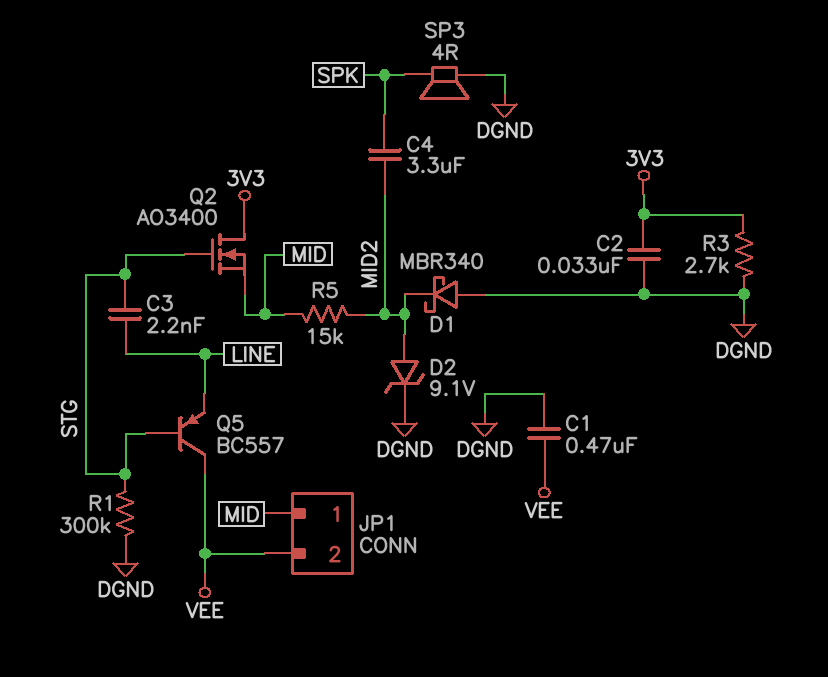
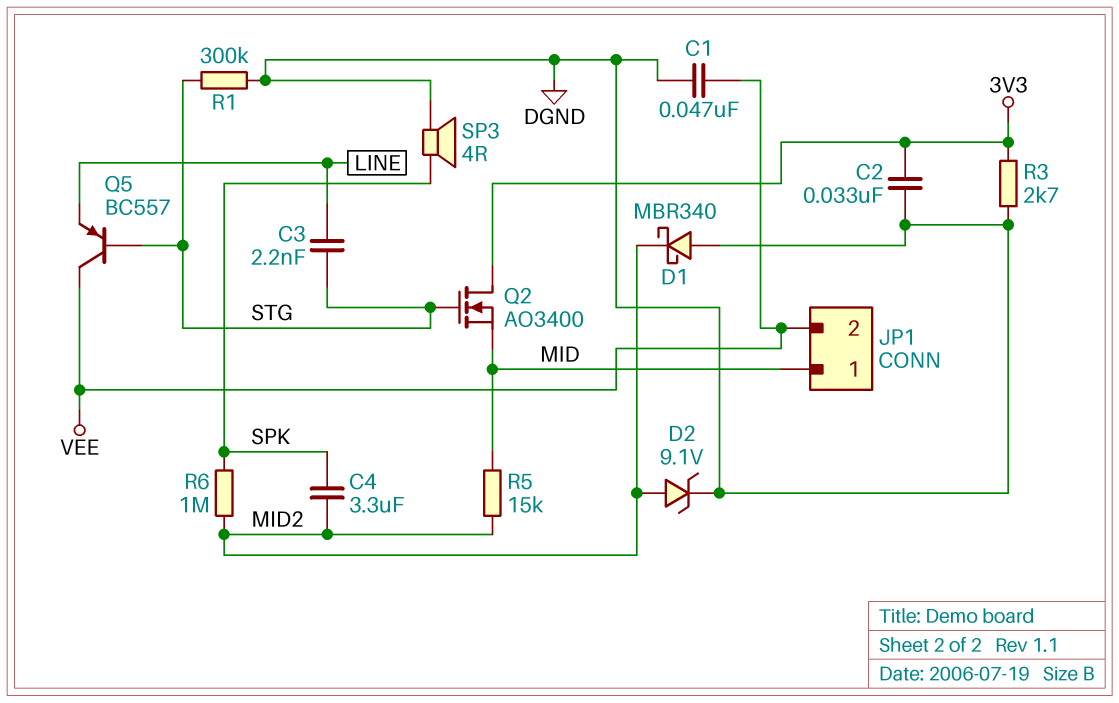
C1: 470nF (DGND, VEE) -> 47nF (DGND, VEE)
R6: none -> 1M (MID2, SPK)

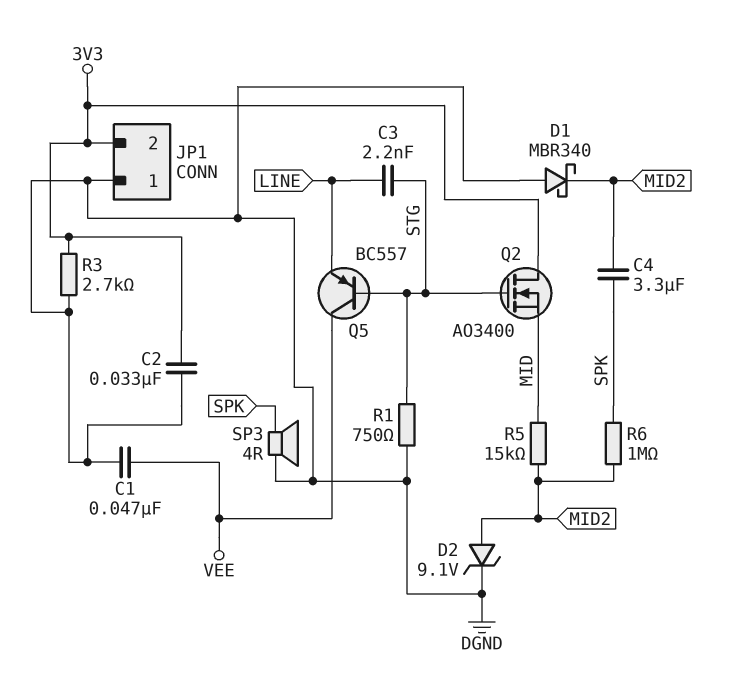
JP1 pin 1: MID -> DGND
JP1 pin 2: VEE -> 3V3
R1: 300k (DGND, STG) -> 750 (DGND, STG)

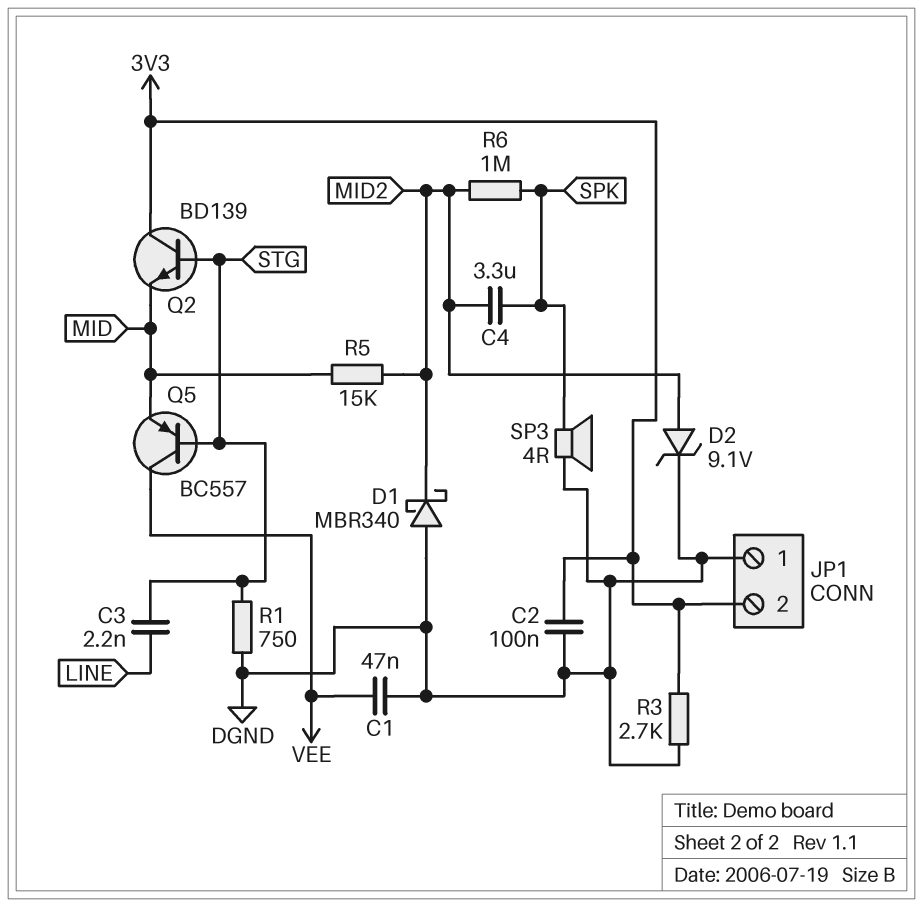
C2: 33nF (3V3, DGND) -> 100nF (3V3, DGND)
Q2: NMOS AO3400 (G STG, D 3V3, S MID) -> NPN BD139 (B STG, C 3V3, E MID)
Q5: PNP BC557 (B STG, C VEE, E LINE) -> PNP BC557 (B STG, C VEE, E MID)

